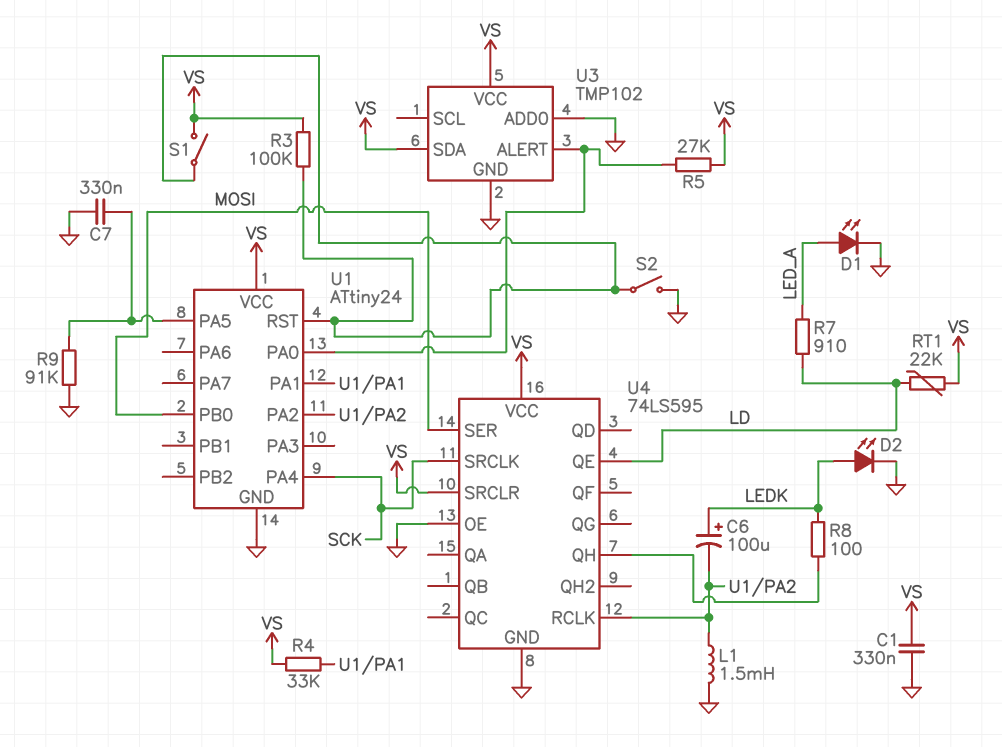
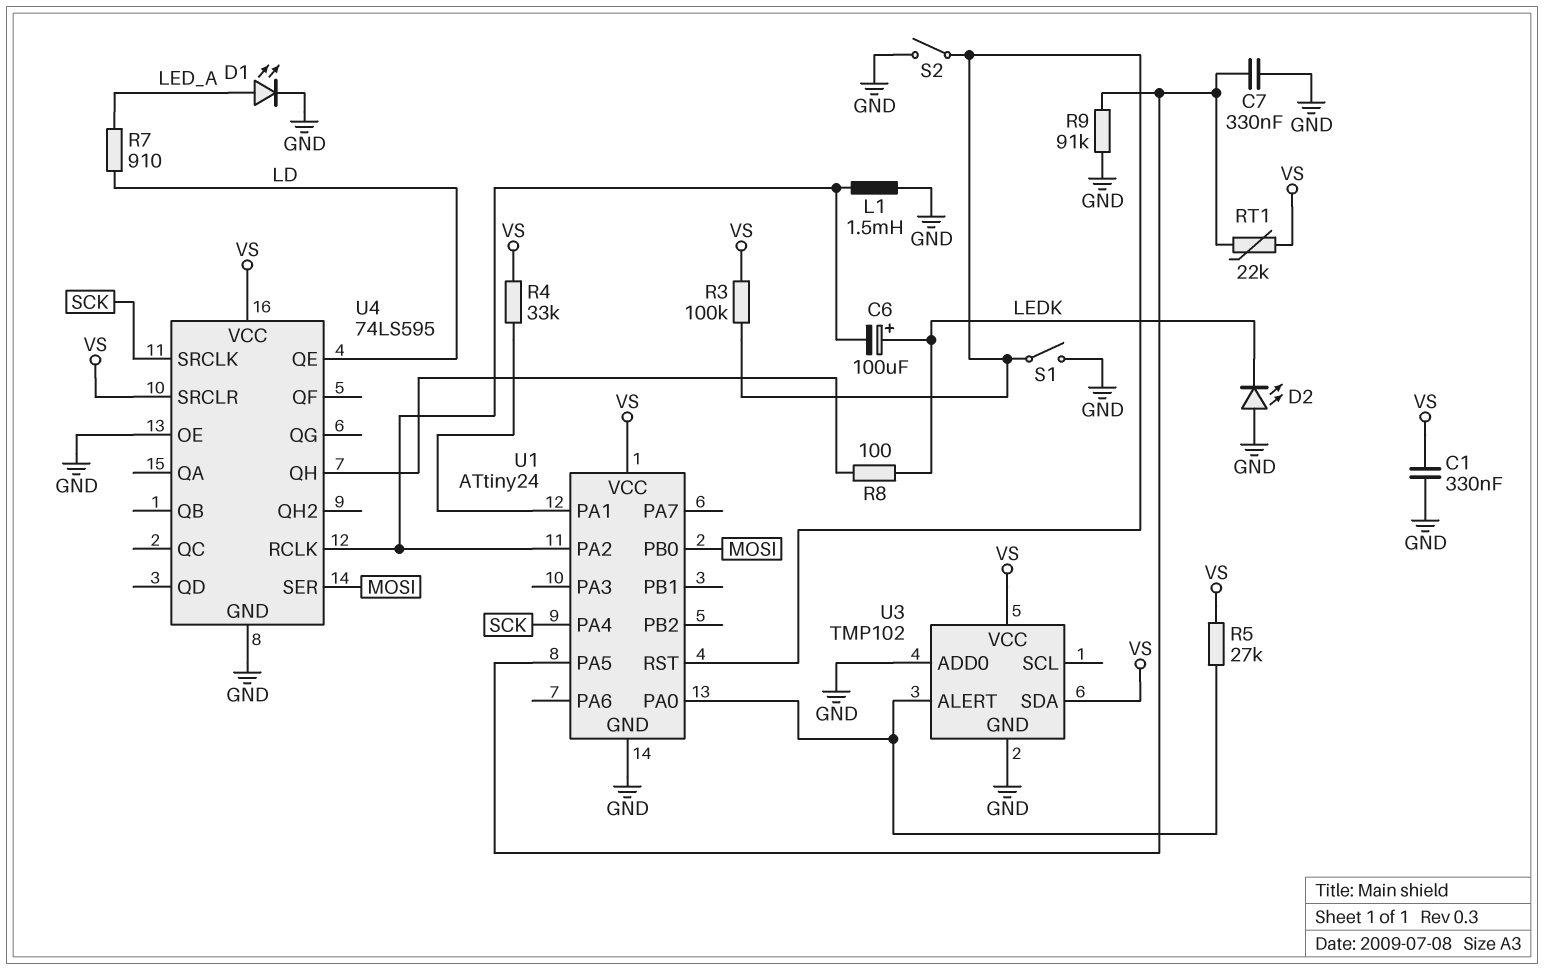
D2: LED (A LEDK, K GND) -> LED (A GND, K LEDK)
RT1: 22k (LD, VS) -> 22k (U1/PA5, VS)
S1: switch (U1/RST, VS) -> switch (GND, U1/RST)

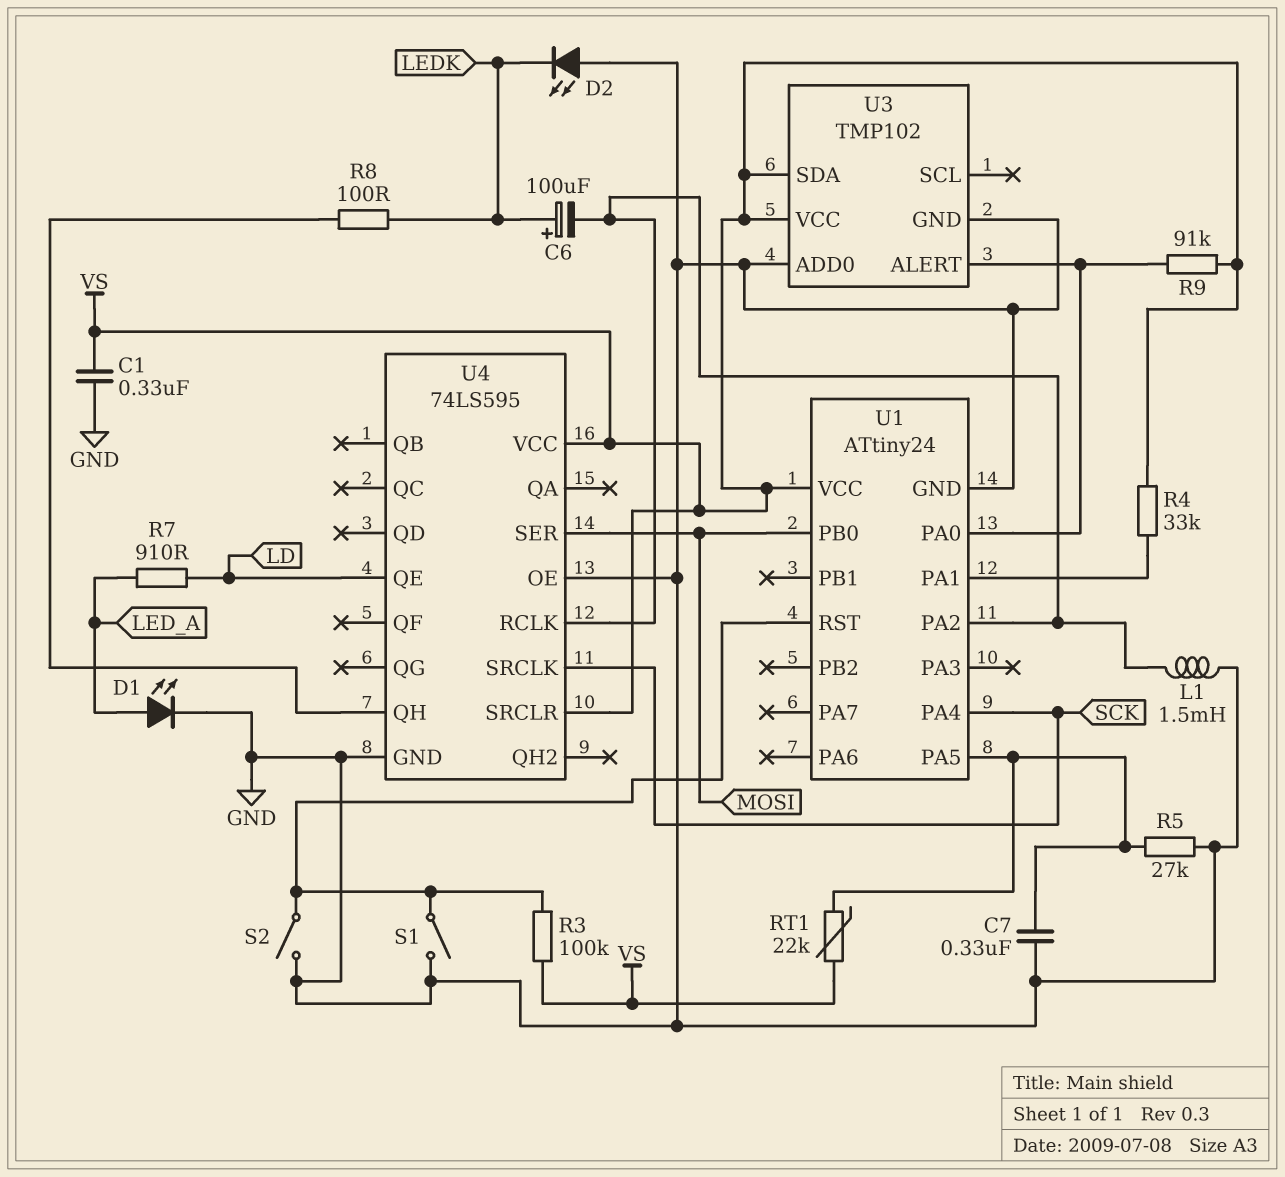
R5: 27k (U1/PA0, VS) -> 27k (GND, U1/PA5)
R9: 91k (GND, U1/PA5) -> 91k (U1/PA0, VS)

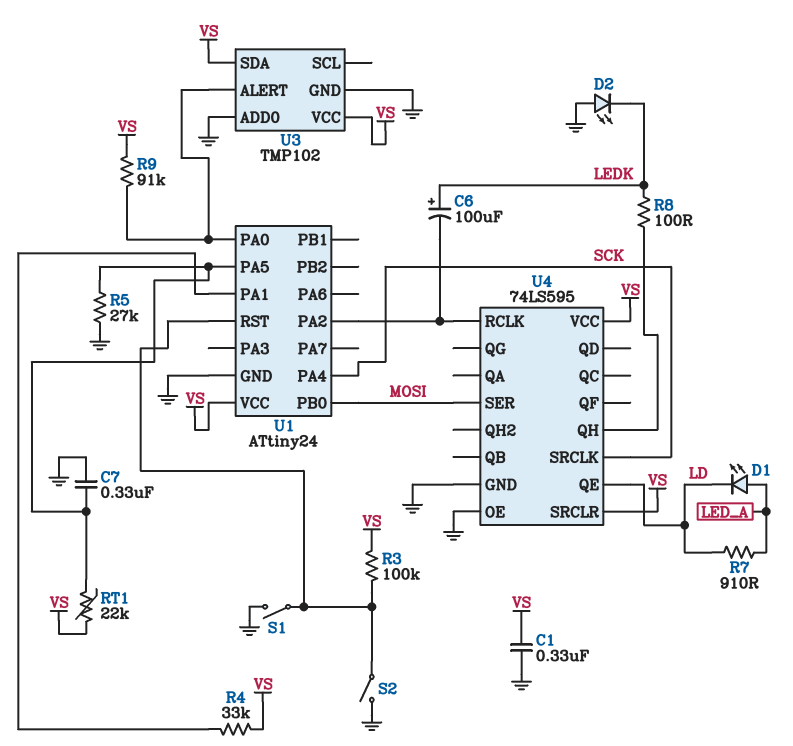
D1: LED (A LED_A, K GND) -> LED (A LED_A, K LD)
L1: 1.5mH (GND, U1/PA2) -> none

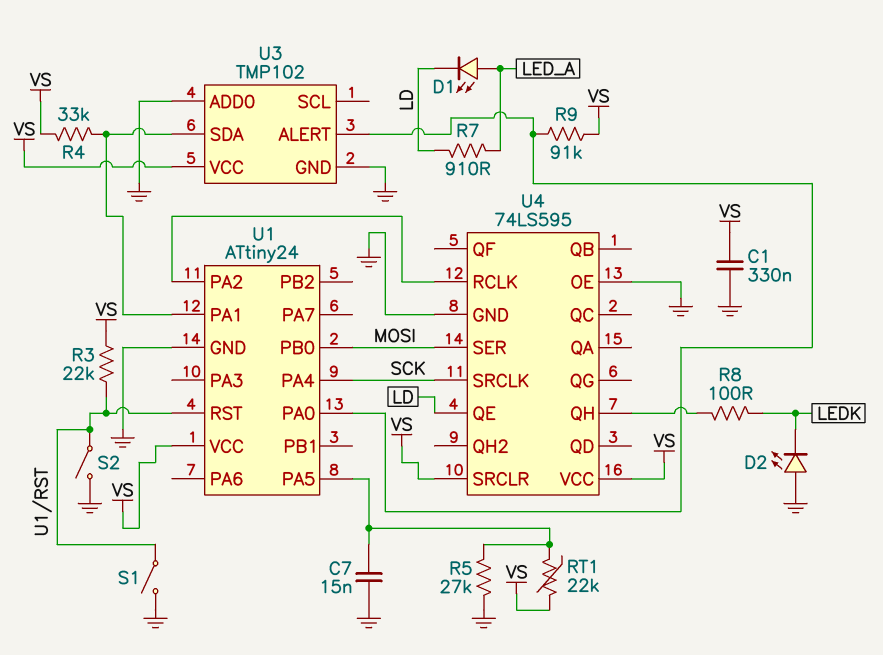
C6: 100uF (plus LEDK, minus U1/PA2) -> none
C7: 330nF (GND, U1/PA5) -> 15nF (GND, U1/PA5)
R3: 100k (U1/RST, VS) -> 22k (U1/RST, VS)
U3 pin SDA: VS -> U1/PA1

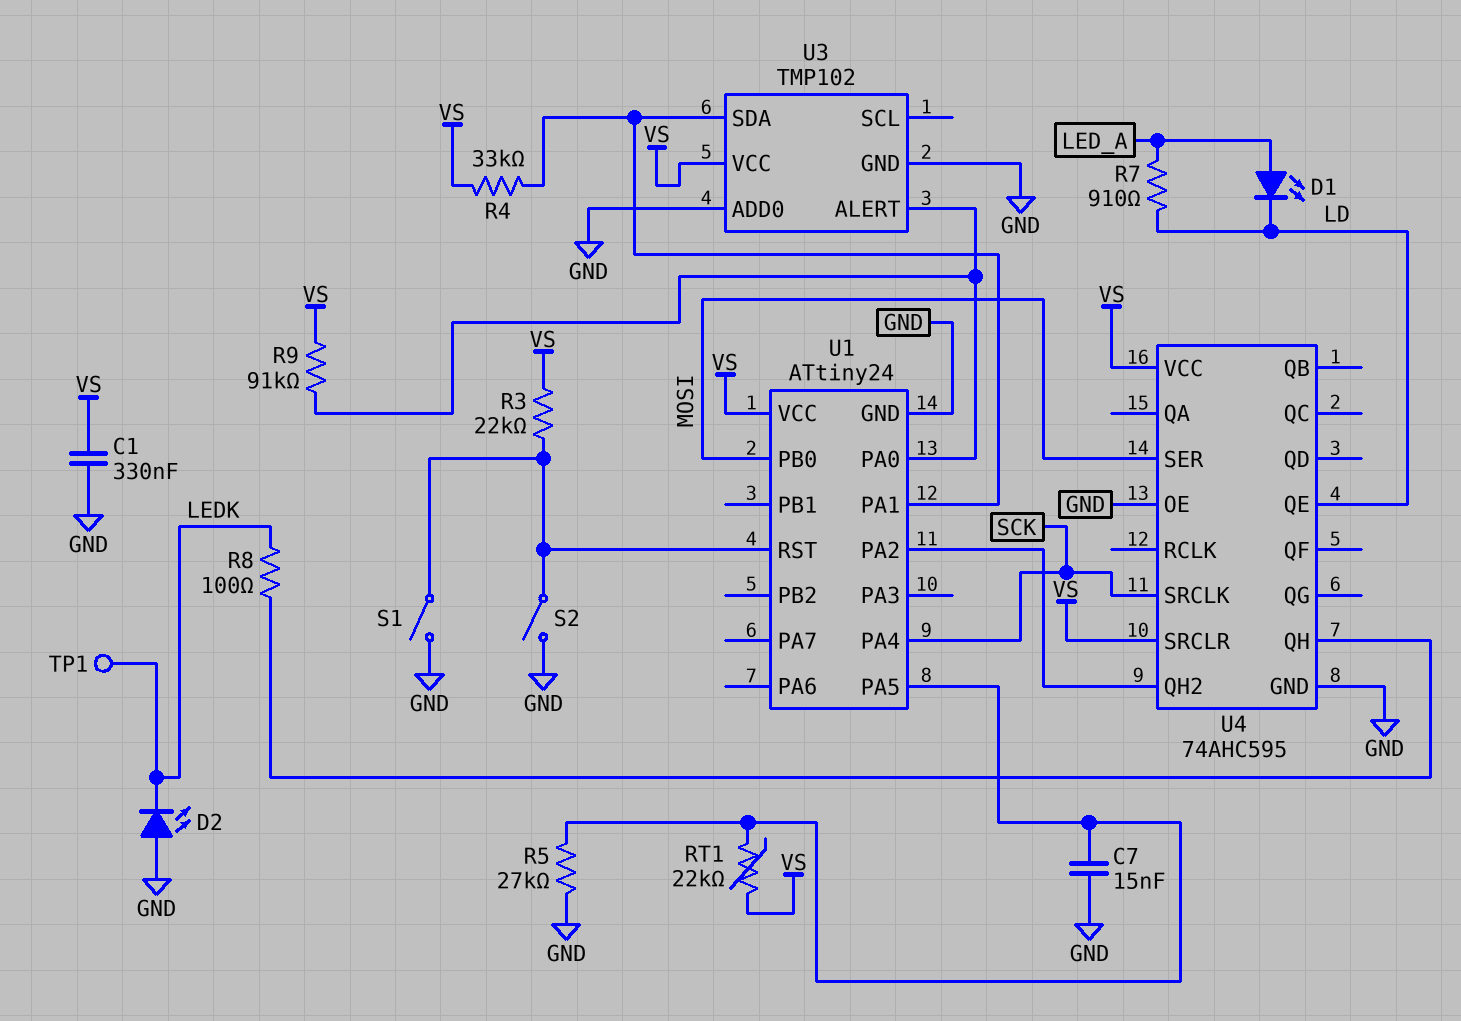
TP1: none -> test point (LEDK)
U4: 74LS595 -> 74AHC595
U4 pin QH2: none -> U1/PA2
U4 pin RCLK: U1/PA2 -> none

